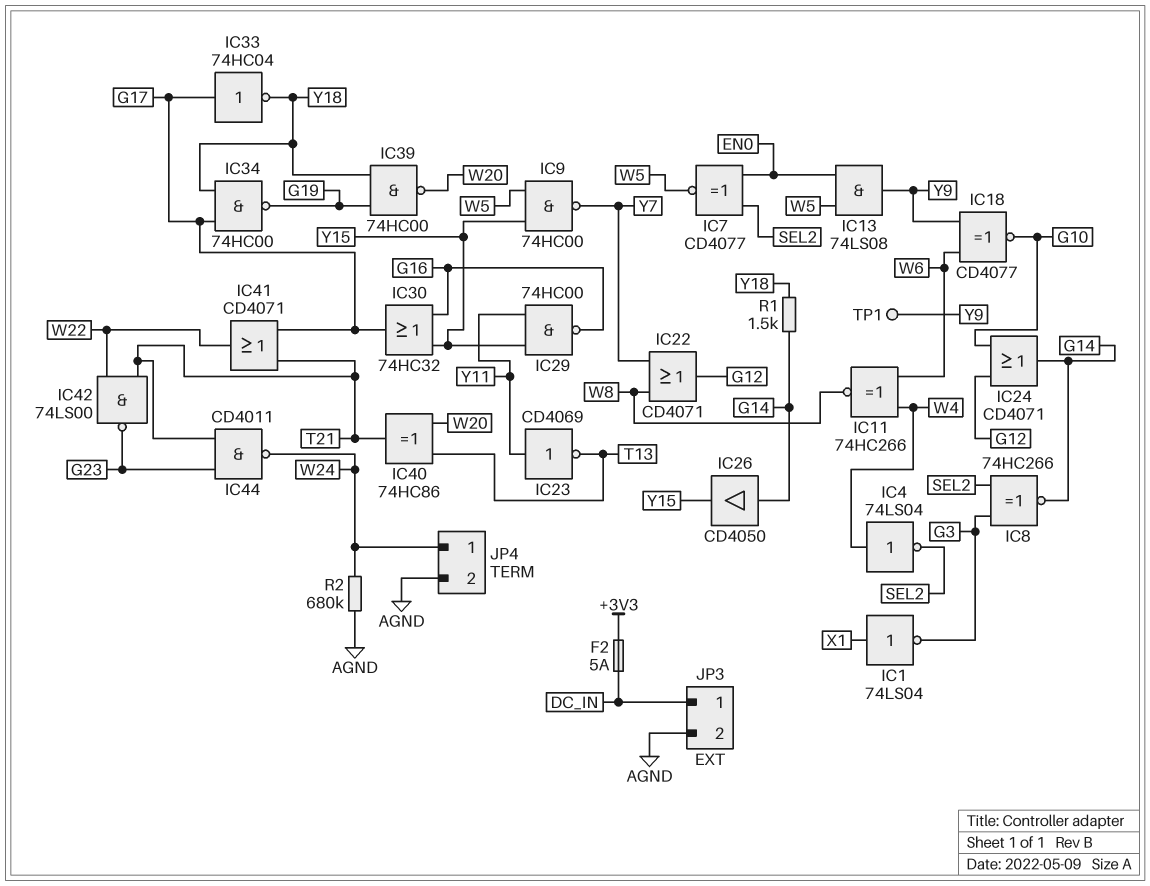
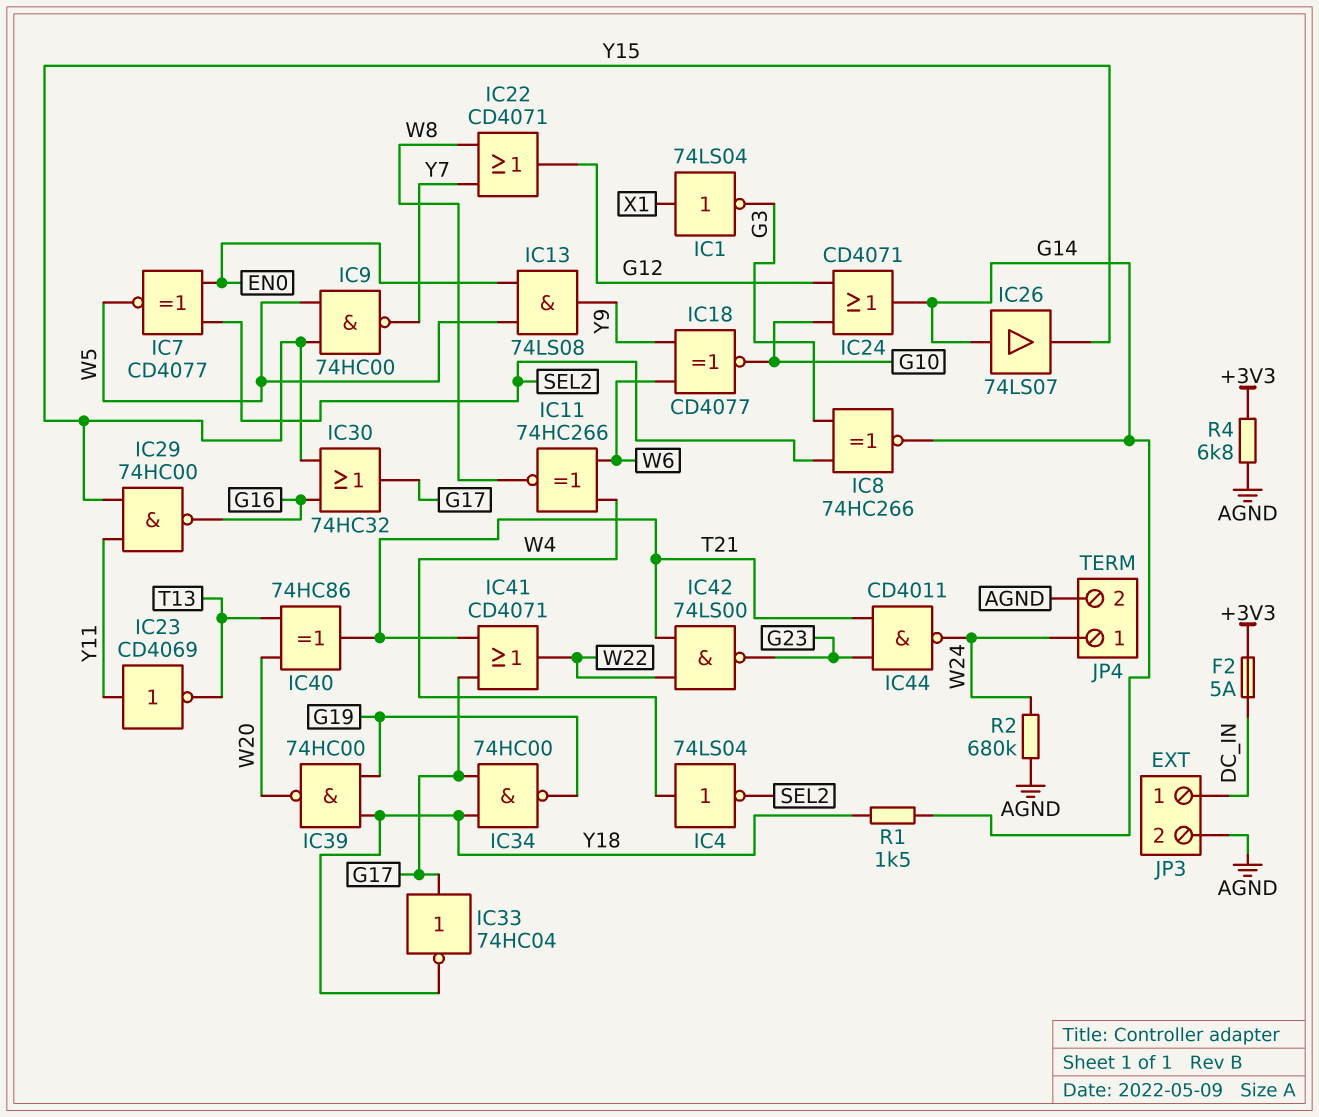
IC26: buffer CD4050 (in G14, out Y15) -> buffer 74LS07 (in G14, out Y15)
R4: none -> 6.8k (+3V3, AGND)
TP1: test point (Y9) -> none

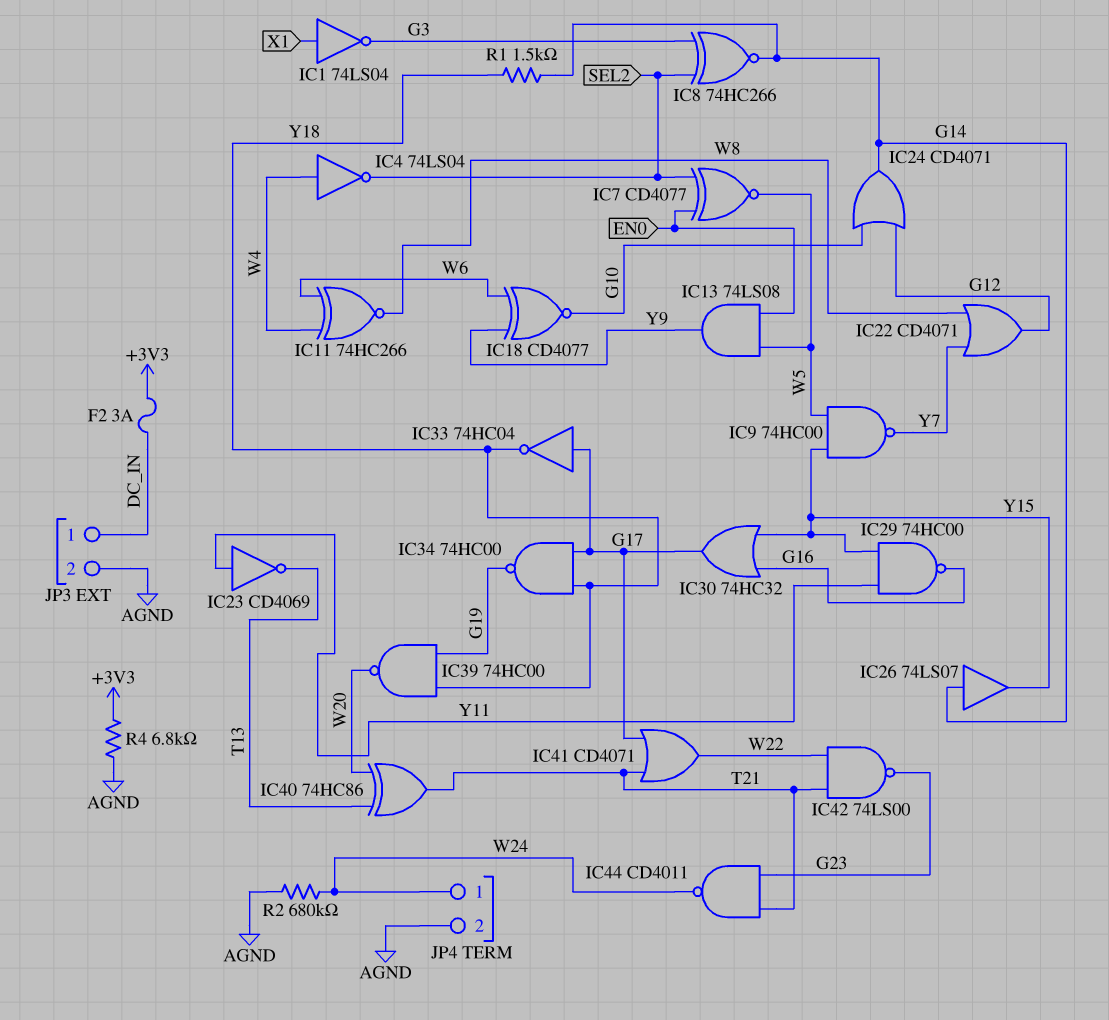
F2: 5A (+3V3, DC_IN) -> 3A (+3V3, DC_IN)

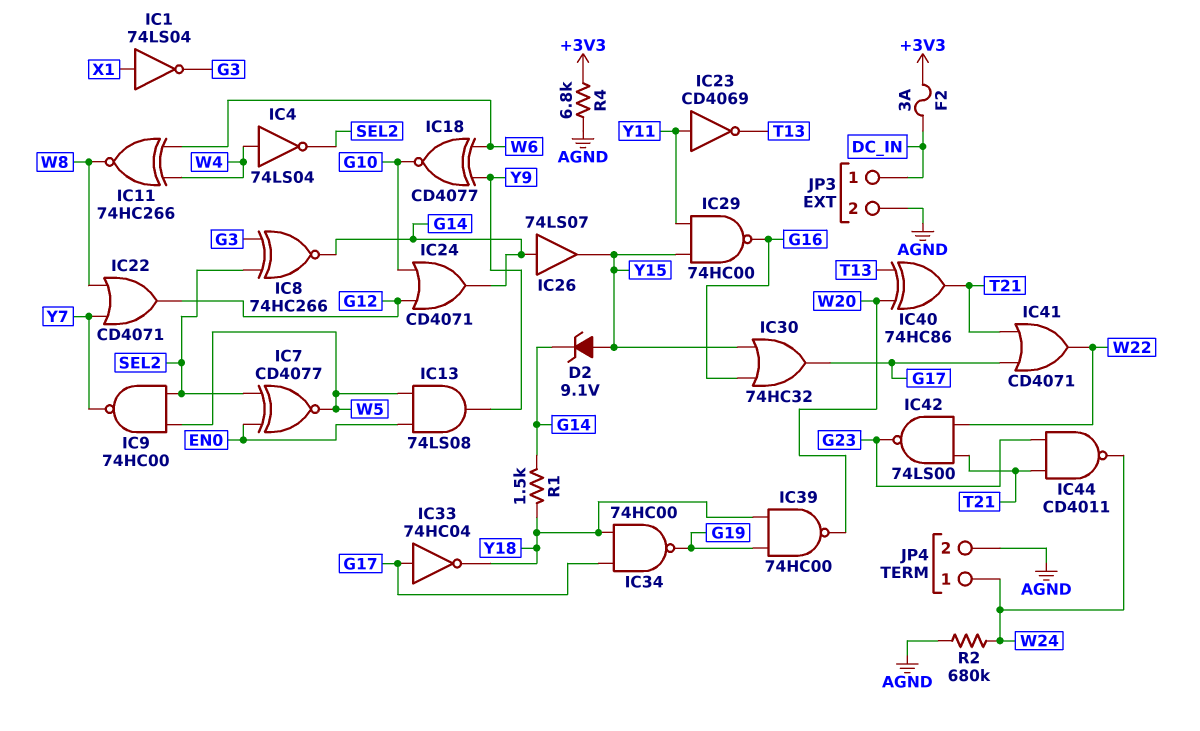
D2: none -> zener 9.1V (A Y15, K G14)
IC9: NAND 74HC00 (in W5, in Y15, out Y7) -> NAND 74HC00 (in SEL2, in W5, out Y7)

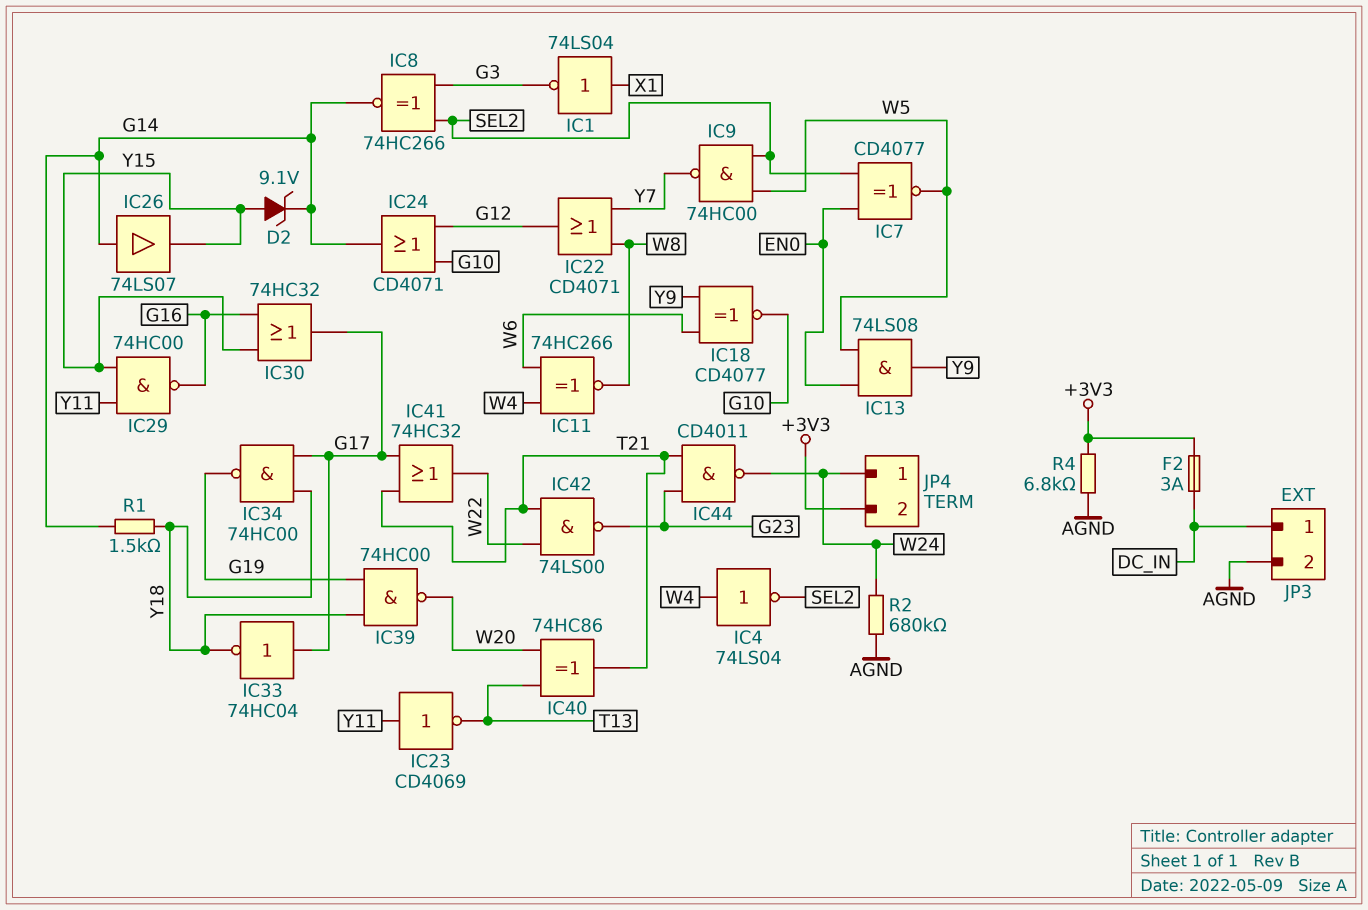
IC41: OR CD4071 (in G17, in T21, out W22) -> OR 74HC32 (in G17, in T21, out W22)
JP4 pin 2: AGND -> +3V3

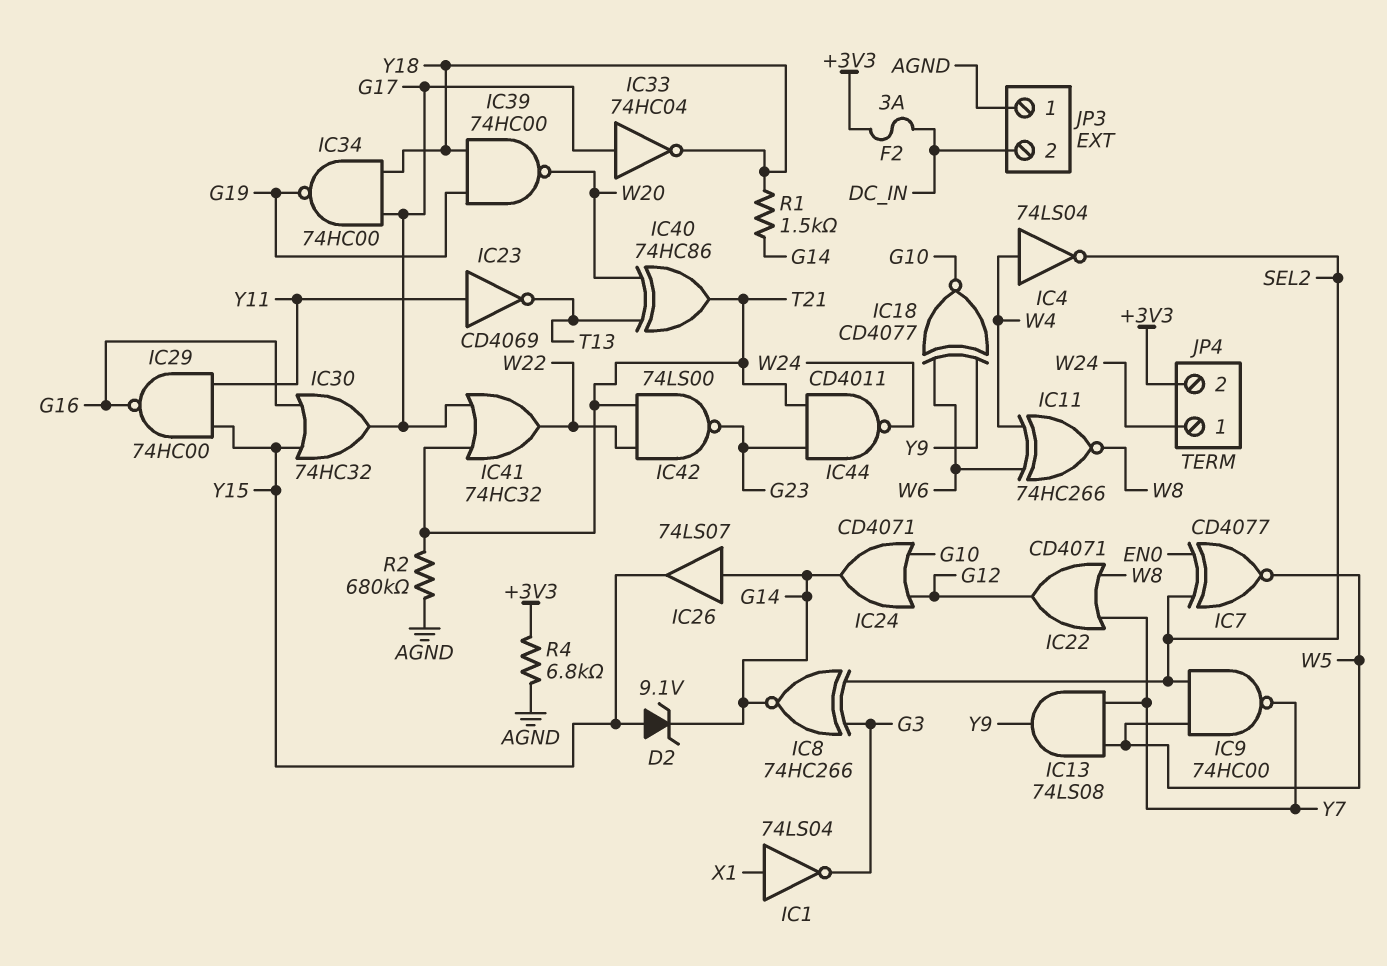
IC13: AND 74LS08 (in EN0, in W5, out Y9) -> AND 74LS08 (in W5, in Y7, out Y9)
JP3 pin 1: DC_IN -> AGND
JP3 pin 2: AGND -> DC_IN
R2: 680k (AGND, W24) -> 680k (AGND, T21)

